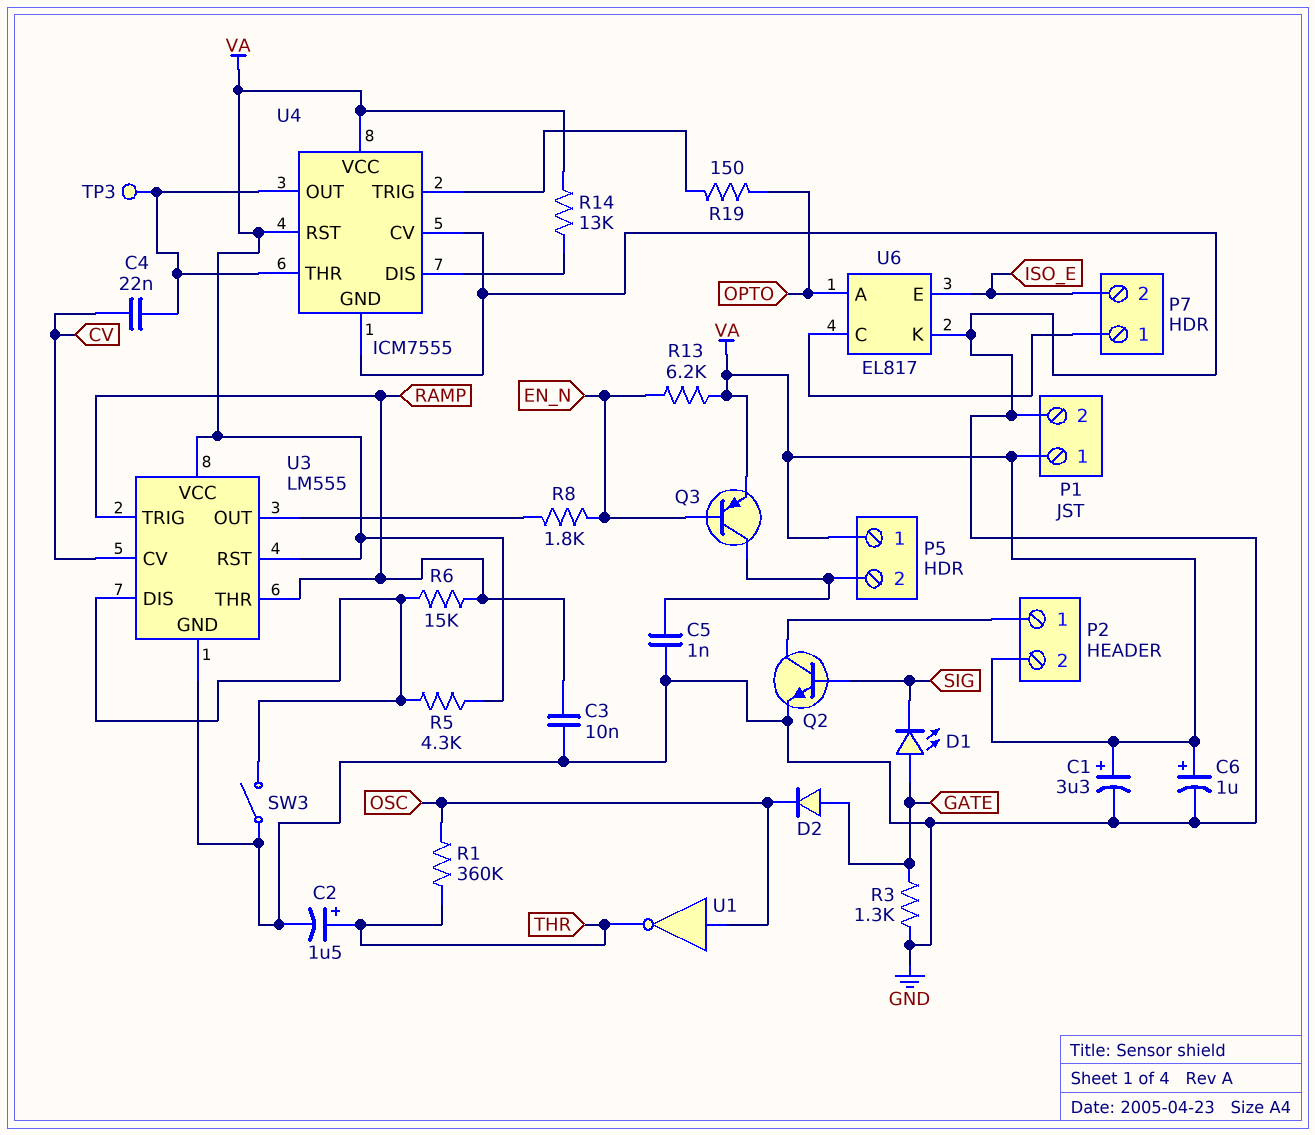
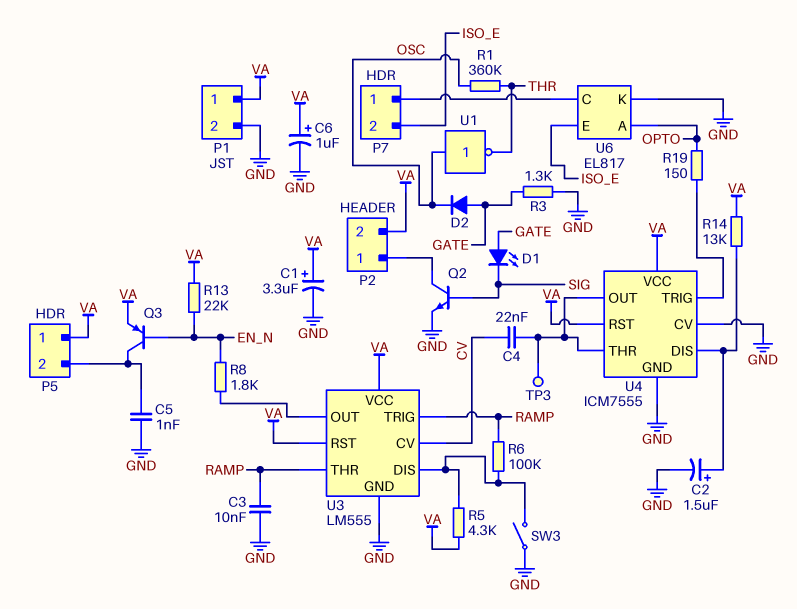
C2: 1.5uF (plus THR, minus GND) -> 1.5uF (plus U4/DIS, minus GND)
R6: 15k (RAMP, U3/DIS) -> 100k (RAMP, U3/DIS)
R13: 6.2k (EN_N, VA) -> 22k (EN_N, VA)

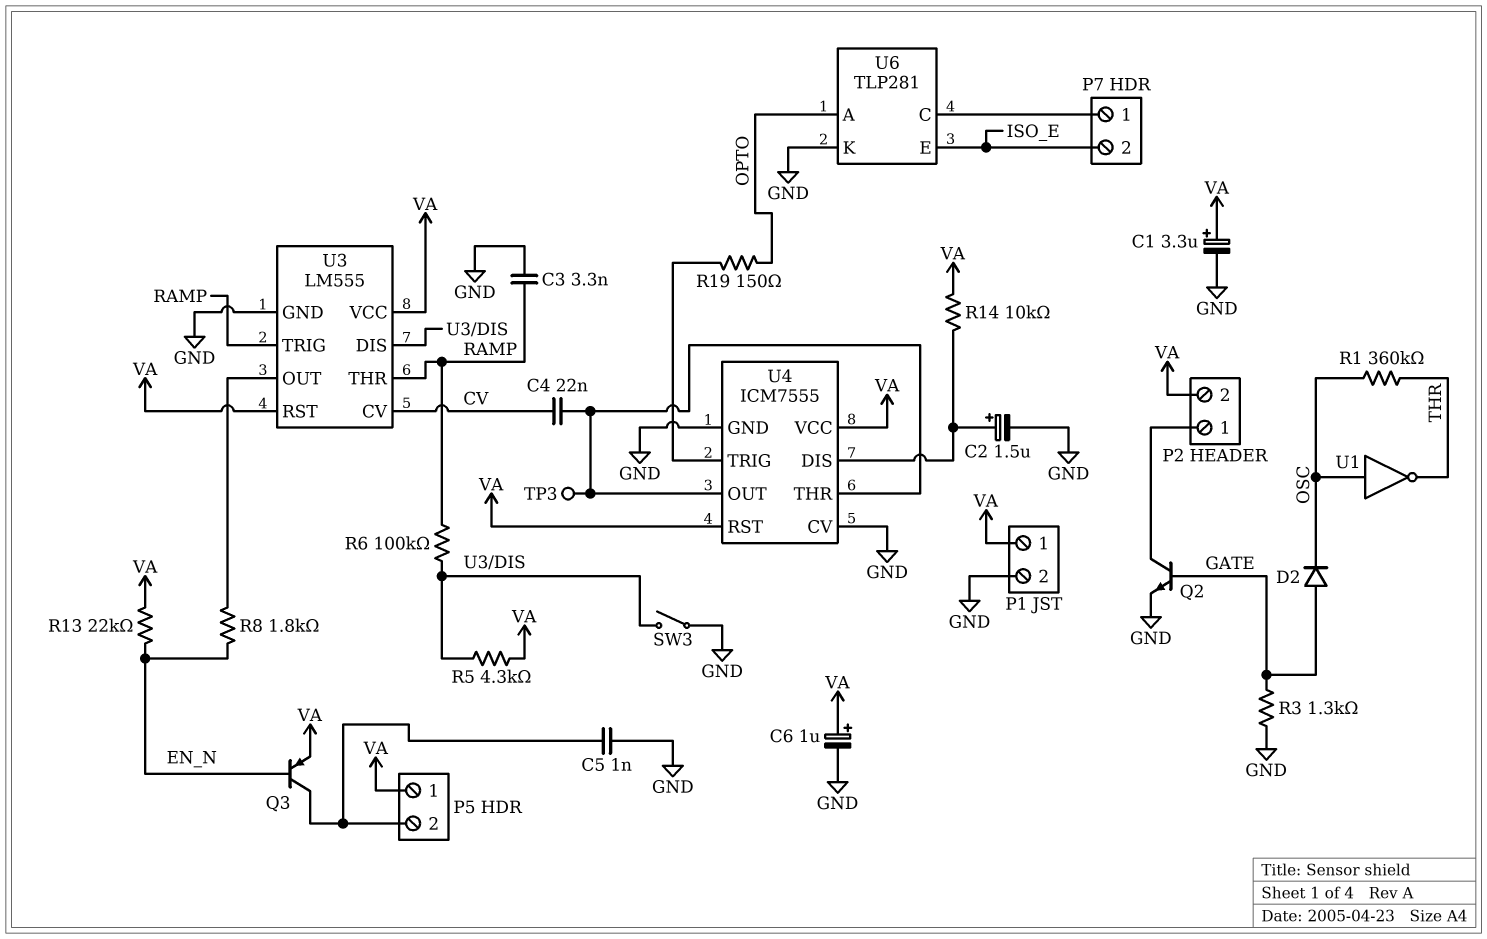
C3: 10nF (GND, RAMP) -> 3.3nF (GND, RAMP)
D1: LED (A GATE, K SIG) -> none
Q2: NPN (B SIG, C P2/1, E GND) -> NPN (B GATE, C P2/1, E GND)
R14: 13k (U4/DIS, VA) -> 10k (U4/DIS, VA)
U6: EL817 -> TLP281

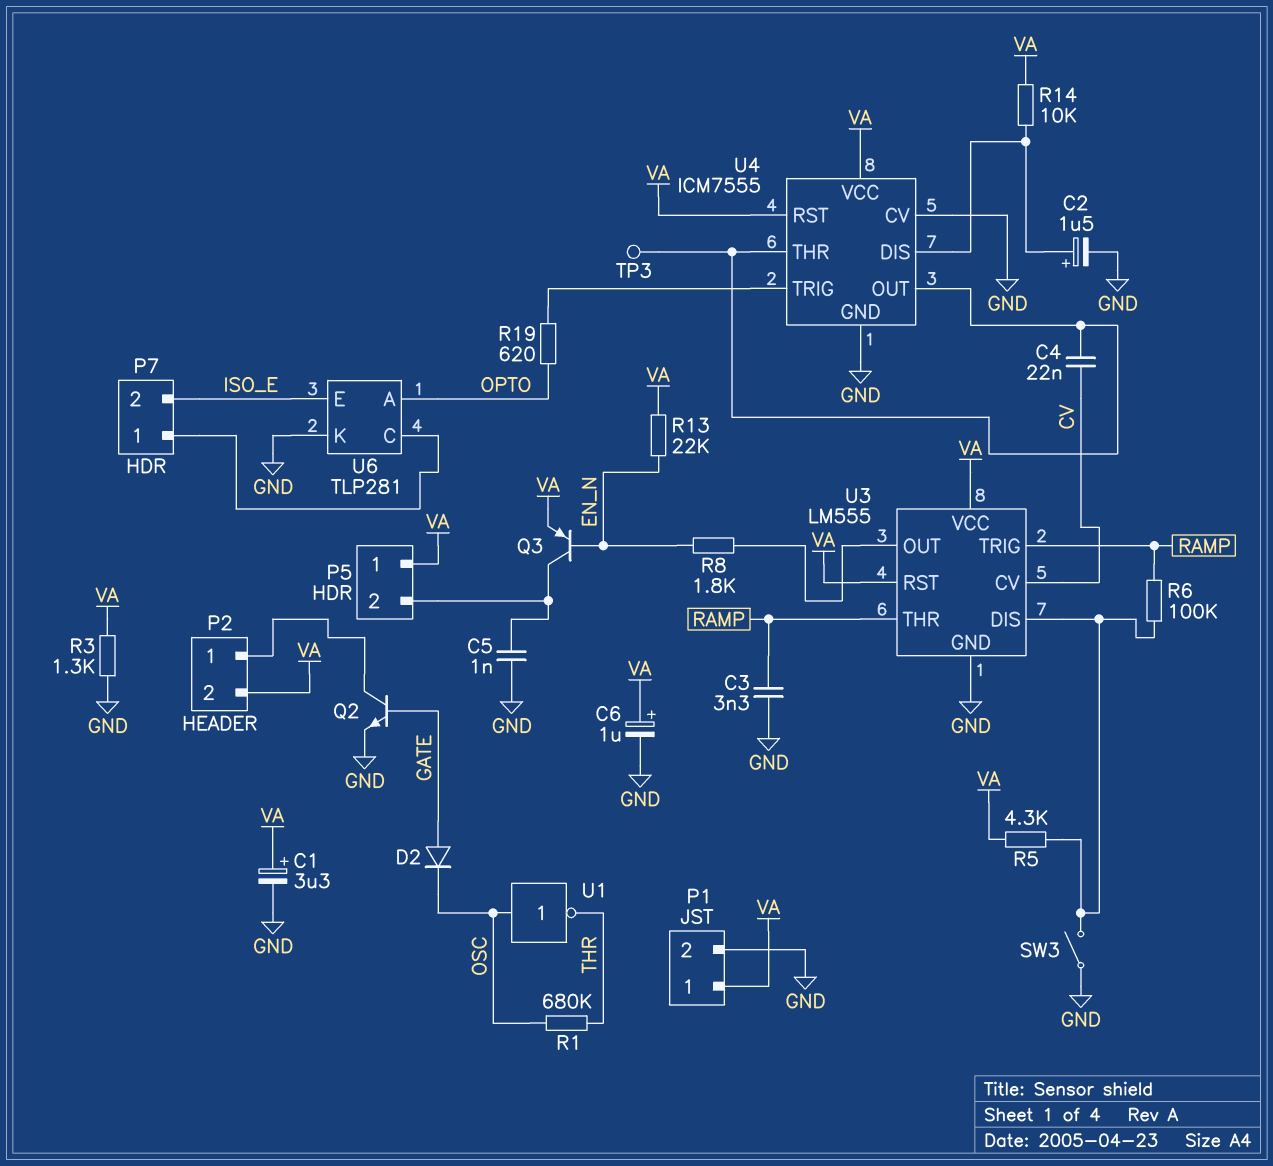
R1: 360k (OSC, THR) -> 680k (OSC, THR)
R3: 1.3k (GATE, GND) -> 1.3k (GND, VA)
R19: 150 (OPTO, U4/TRIG) -> 620 (OPTO, U4/TRIG)

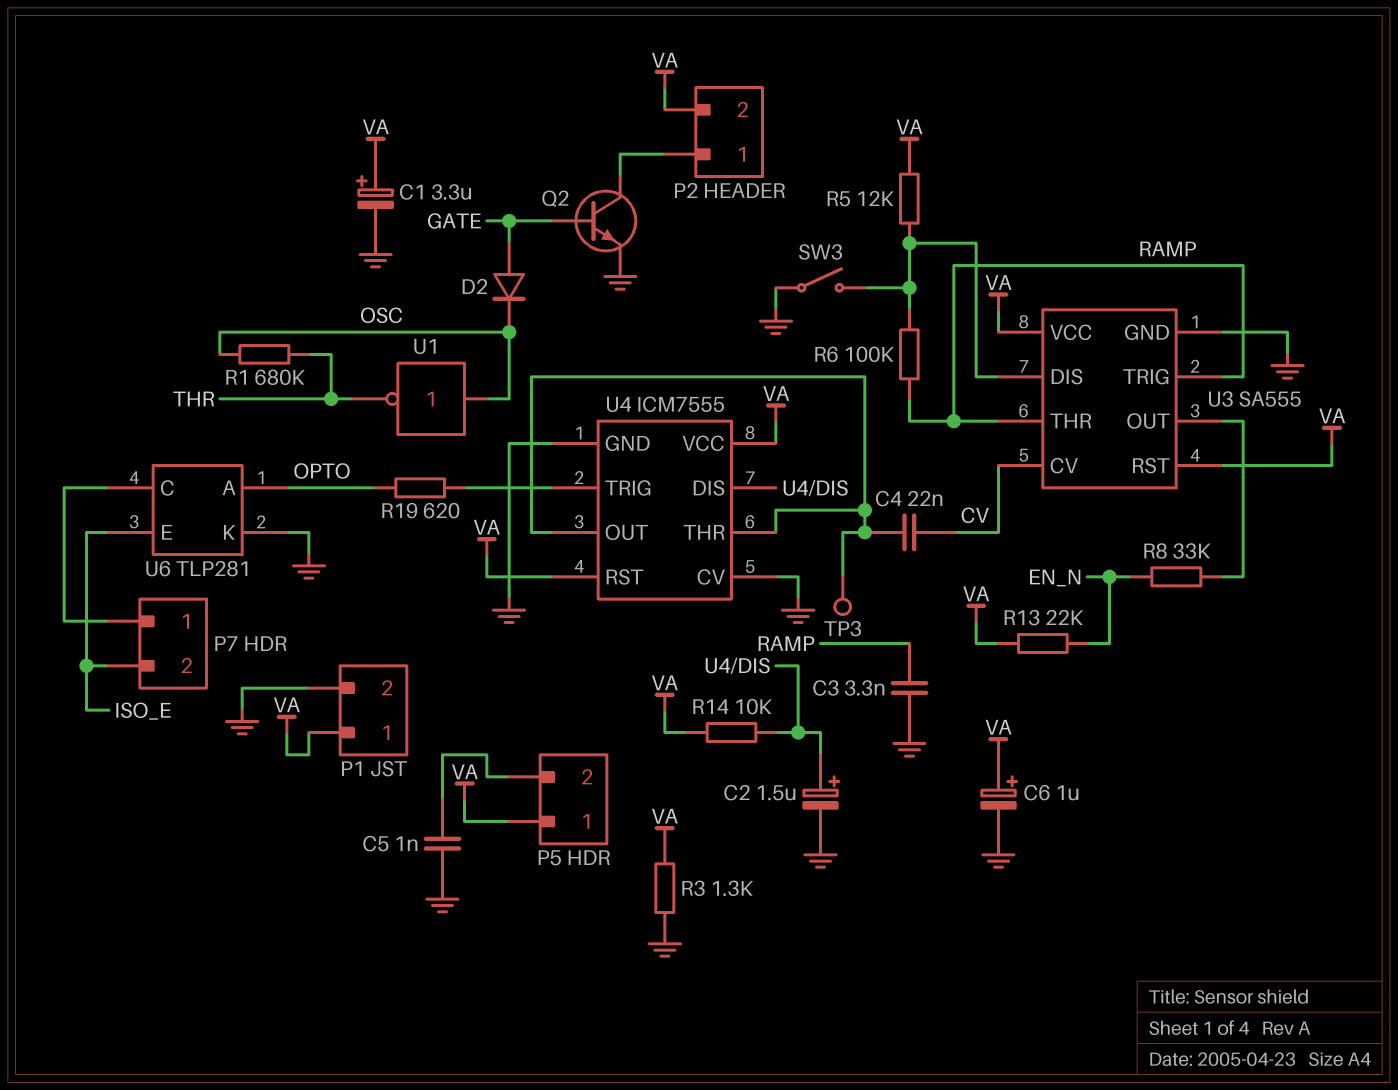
Q3: PNP (B EN_N, C P5/2, E VA) -> none
R5: 4.3k (U3/DIS, VA) -> 12k (U3/DIS, VA)
R8: 1.8k (EN_N, U3/OUT) -> 33k (EN_N, U3/OUT)
U3: LM555 -> SA555

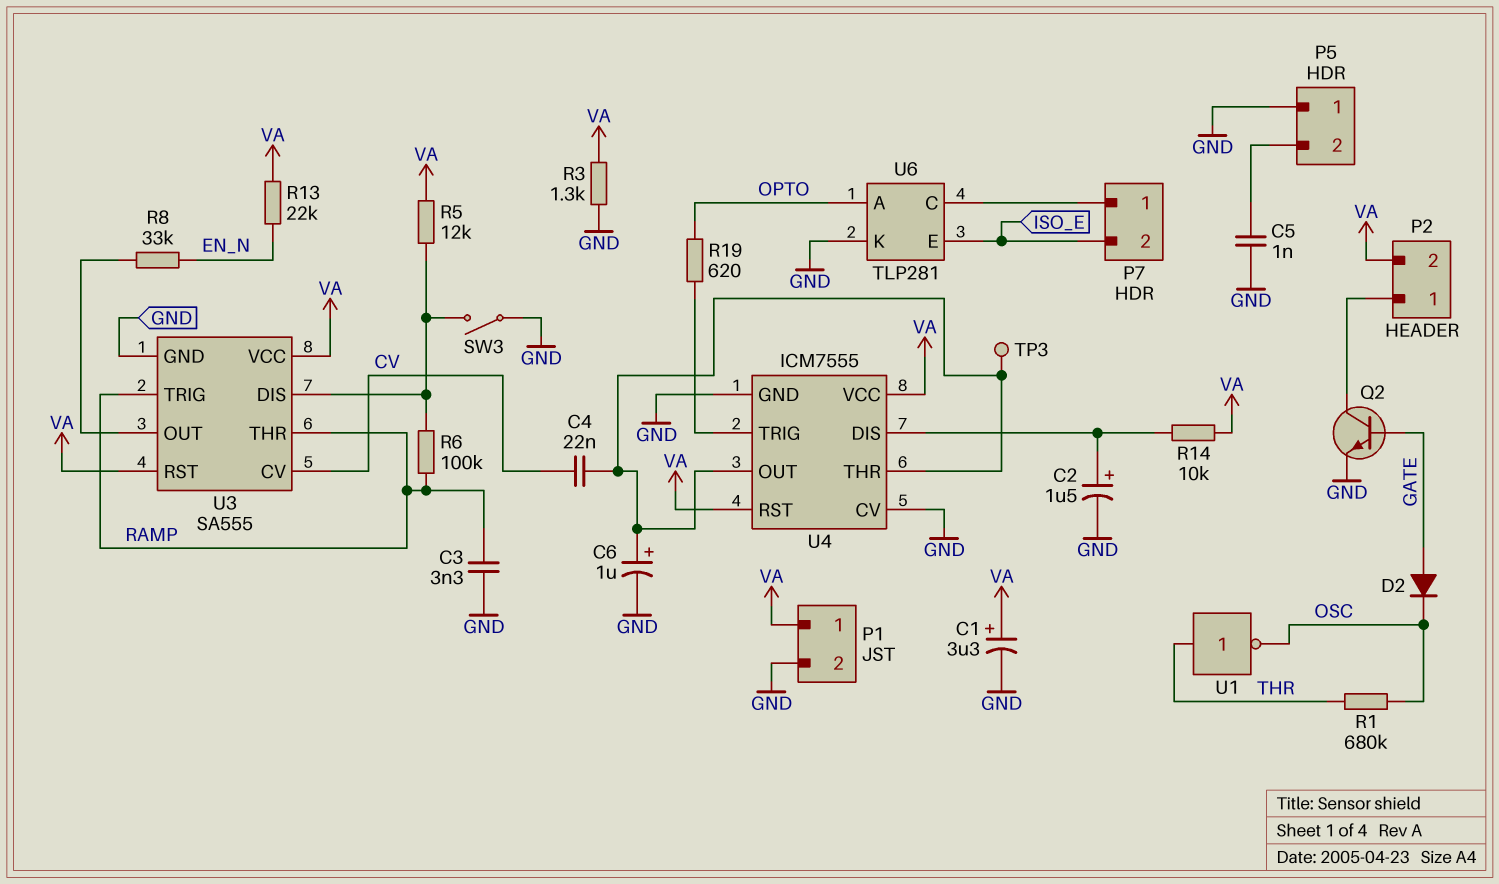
C6: 1uF (plus VA, minus GND) -> 1uF (plus U4/OUT, minus GND)
P5 pin 1: VA -> GND
U1: NOT (in OSC, out THR) -> NOT (in THR, out OSC)

